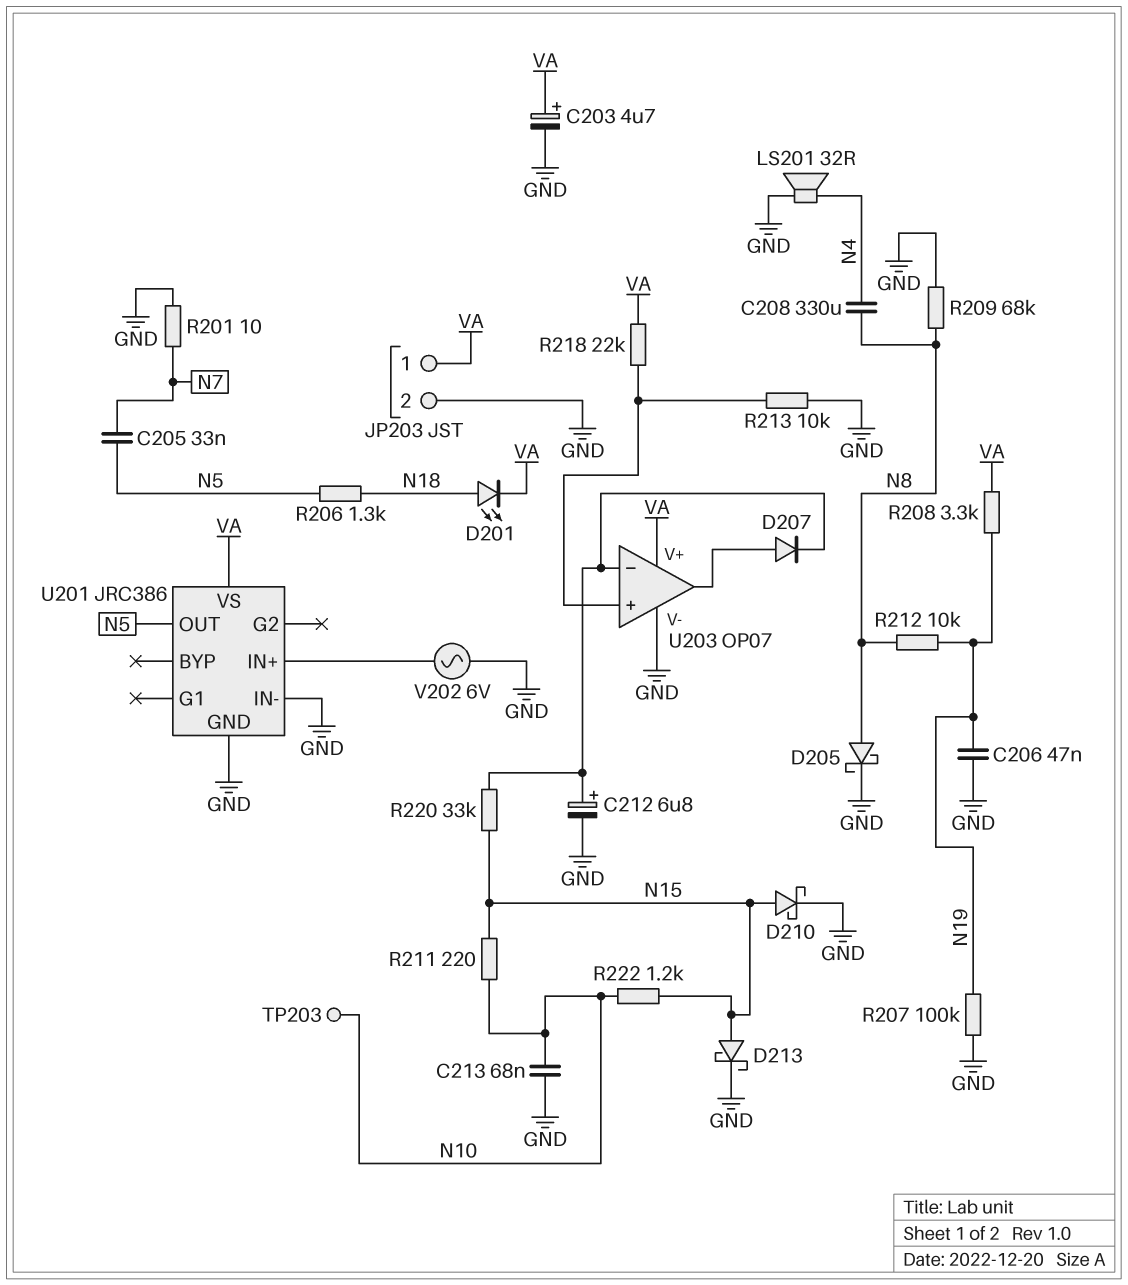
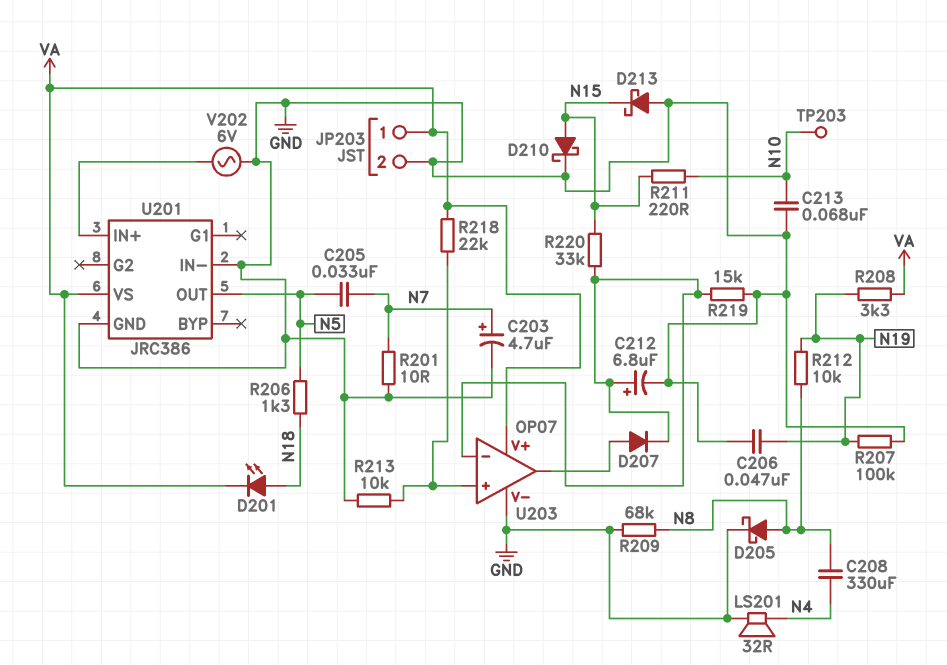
C203: 4.7uF (plus VA, minus GND) -> 4.7uF (plus N7, minus GND)
D213: schottky (A N15, K GND) -> schottky (A GND, K N15)
R219: none -> 15k (GND, U203/in-)
R222: 1.2k (N10, N15) -> none

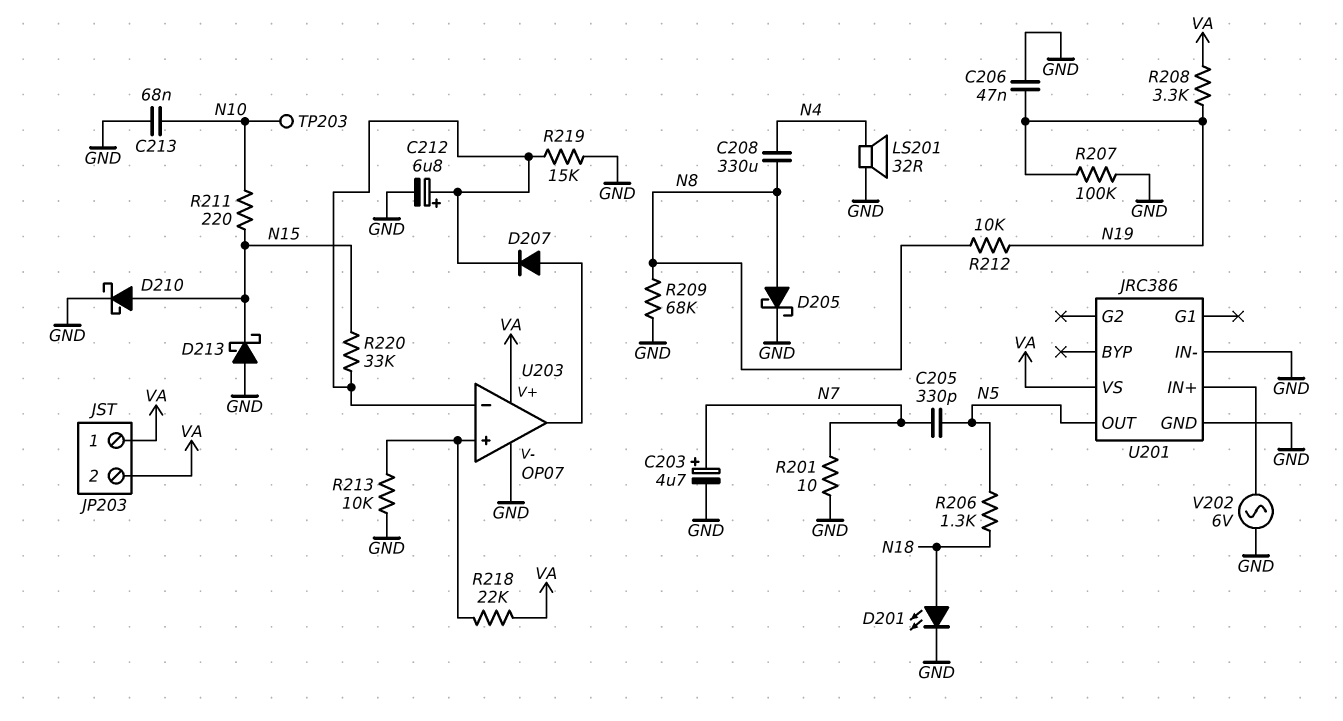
C205: 33nF (N5, N7) -> 330pF (N5, N7)
D201: LED (A N18, K VA) -> LED (A N18, K GND)
JP203 pin 2: GND -> VA

